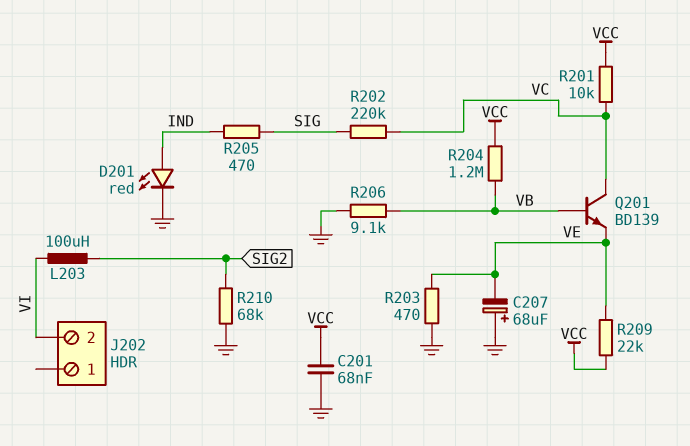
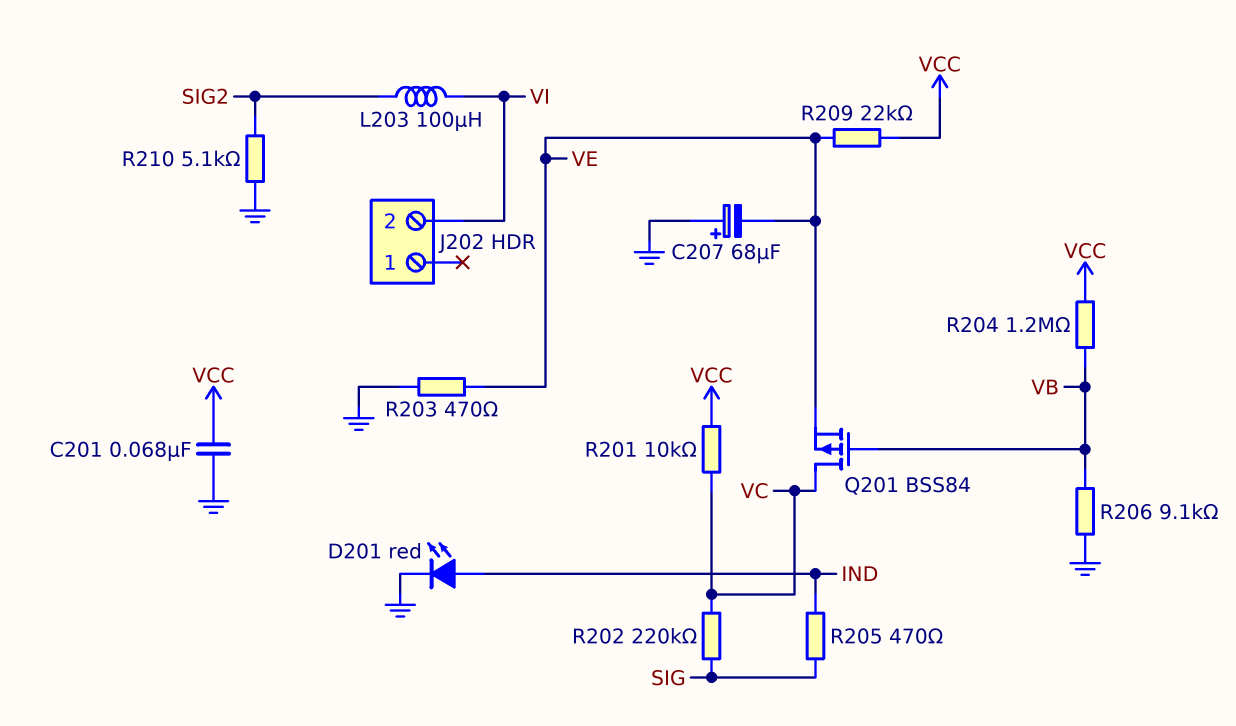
Q201: NPN BD139 (B VB, C VC, E VE) -> PMOS BSS84 (G VB, D VC, S VE)
R210: 68k (GND, SIG2) -> 5.1k (GND, SIG2)

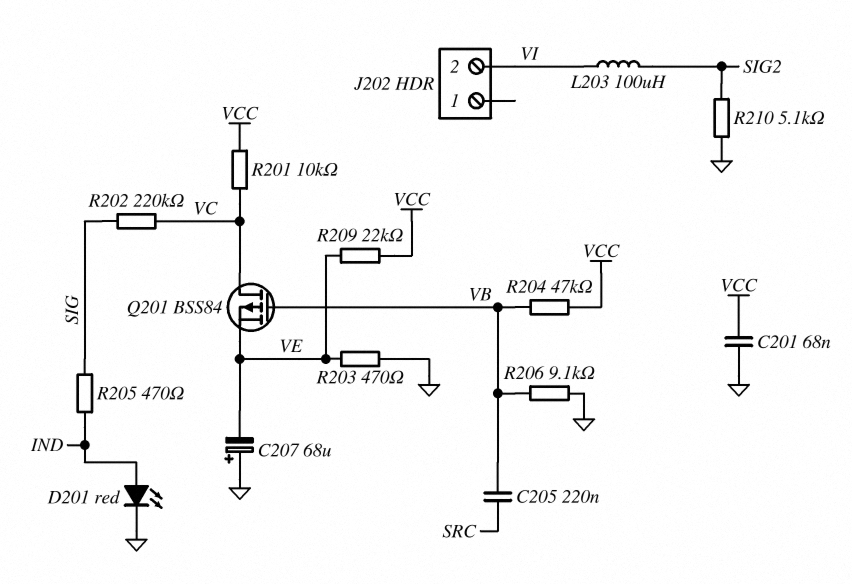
C205: none -> 220nF (SRC, VB)
R204: 1.2M (VB, VCC) -> 47k (VB, VCC)

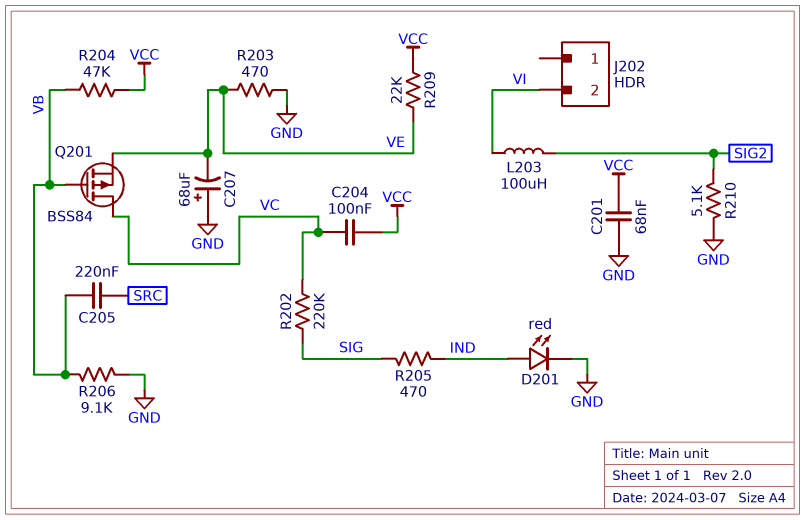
C204: none -> 100nF (VC, VCC)
R201: 10k (VC, VCC) -> none

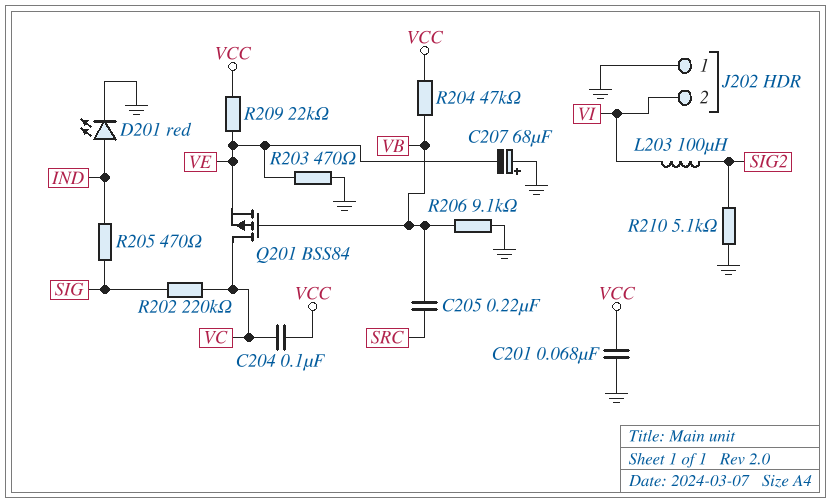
J202 pin 1: none -> GND

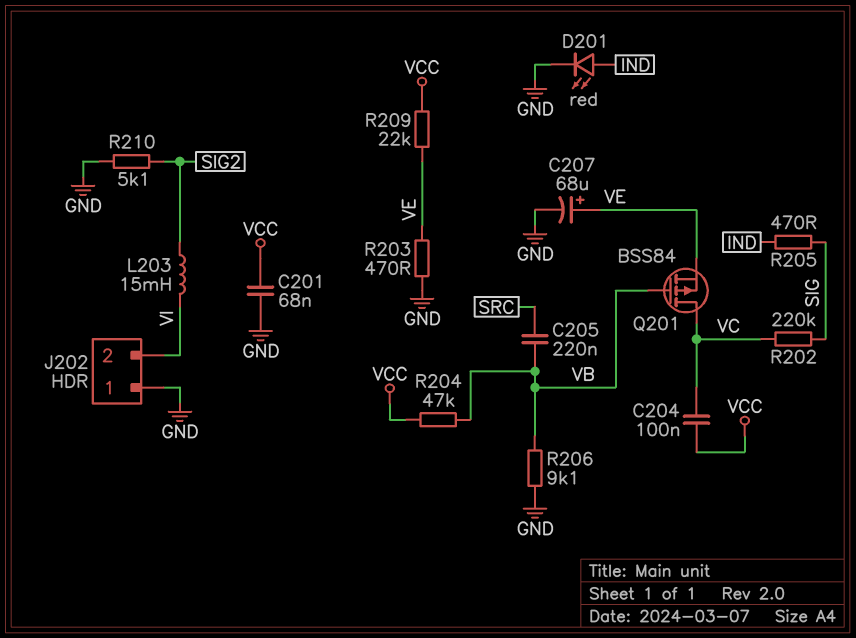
C207: 68uF (plus GND, minus VE) -> 68uF (plus VE, minus GND)
L203: 100uH (SIG2, VI) -> 15mH (SIG2, VI)

